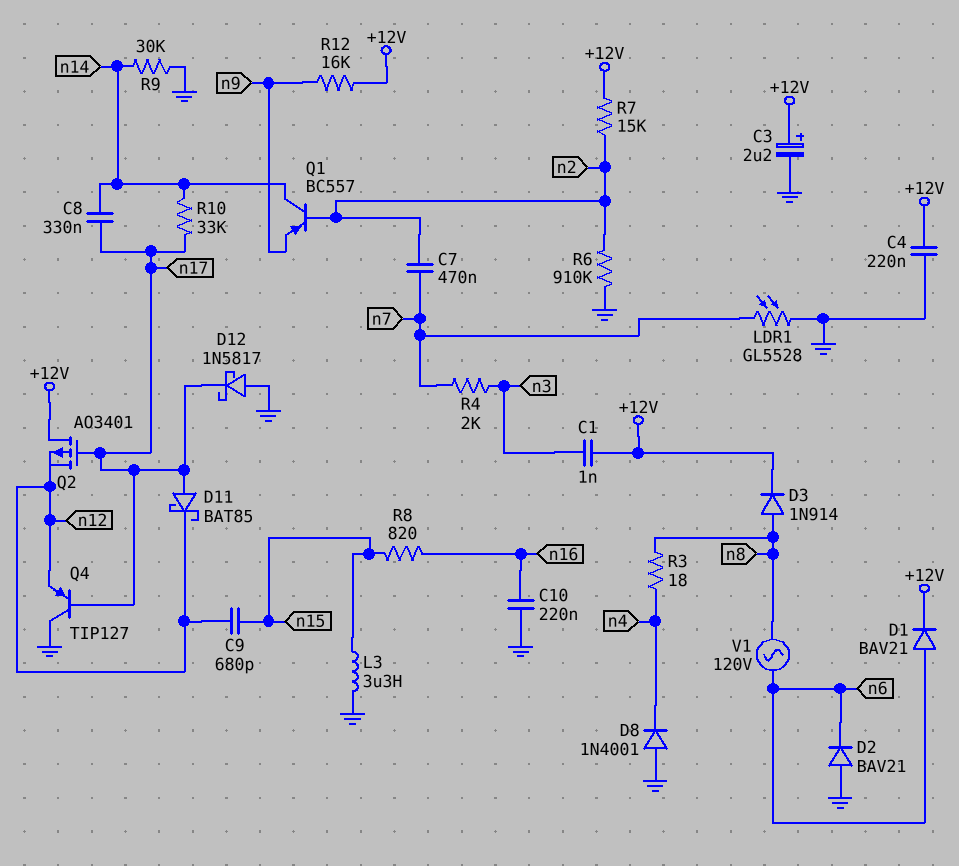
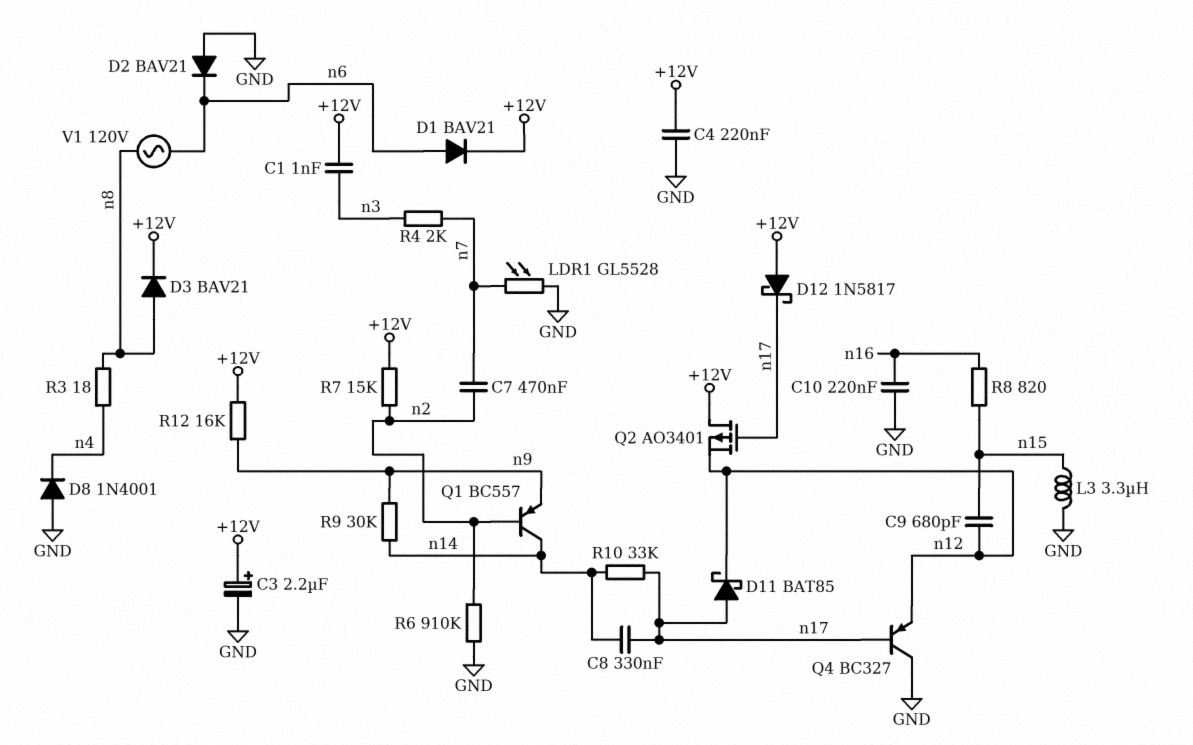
D3: diode 1N914 (A n8, K +12V) -> diode BAV21 (A n8, K +12V)
D12: schottky 1N5817 (A GND, K n17) -> schottky 1N5817 (A +12V, K n17)
Q4: PNP TIP127 (B n17, C GND, E n12) -> PNP BC327 (B n17, C GND, E n12)
R9: 30k (GND, n14) -> 30k (n9, n14)

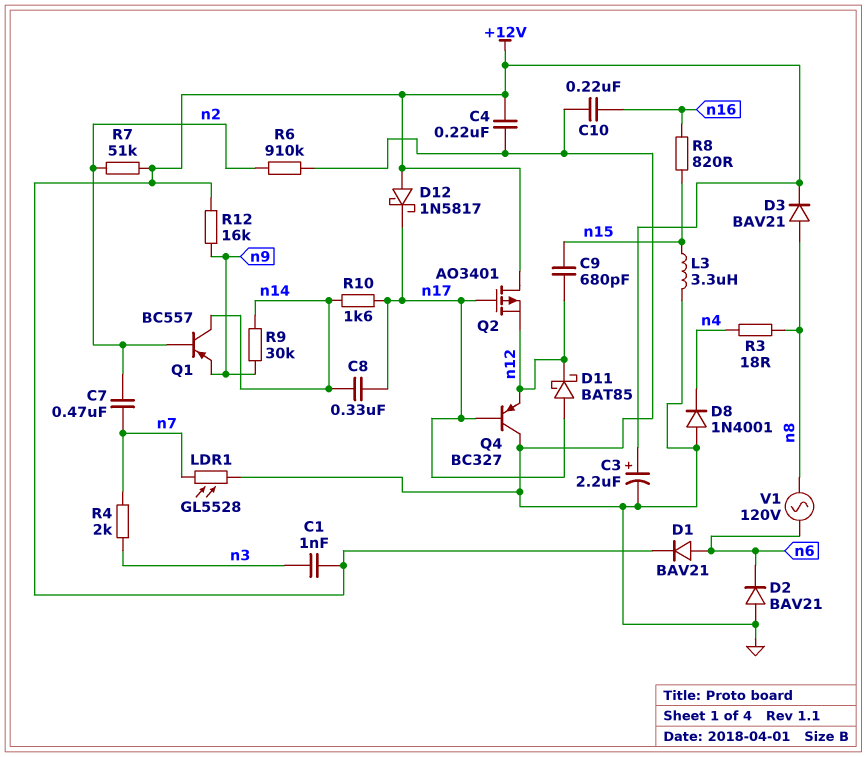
R7: 15k (+12V, n2) -> 51k (+12V, n2)
R10: 33k (n14, n17) -> 1.6k (n14, n17)

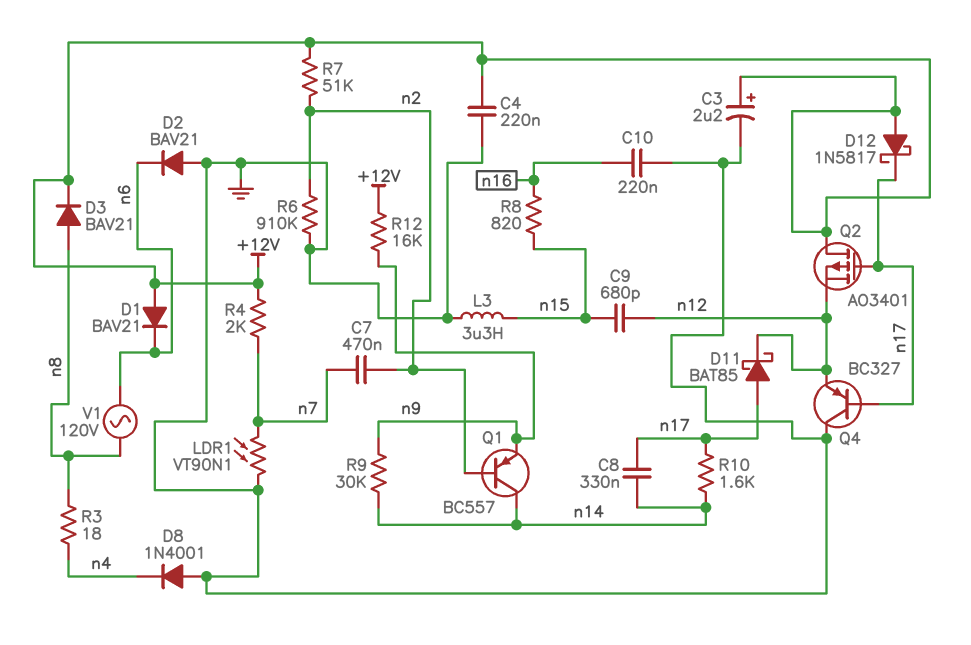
C1: 1nF (+12V, n3) -> none
D1: diode BAV21 (A n6, K +12V) -> diode BAV21 (A +12V, K n6)
LDR1: GL5528 (GND, n7) -> VT90N1 (GND, n7)
R4: 2k (n3, n7) -> 2k (+12V, n7)

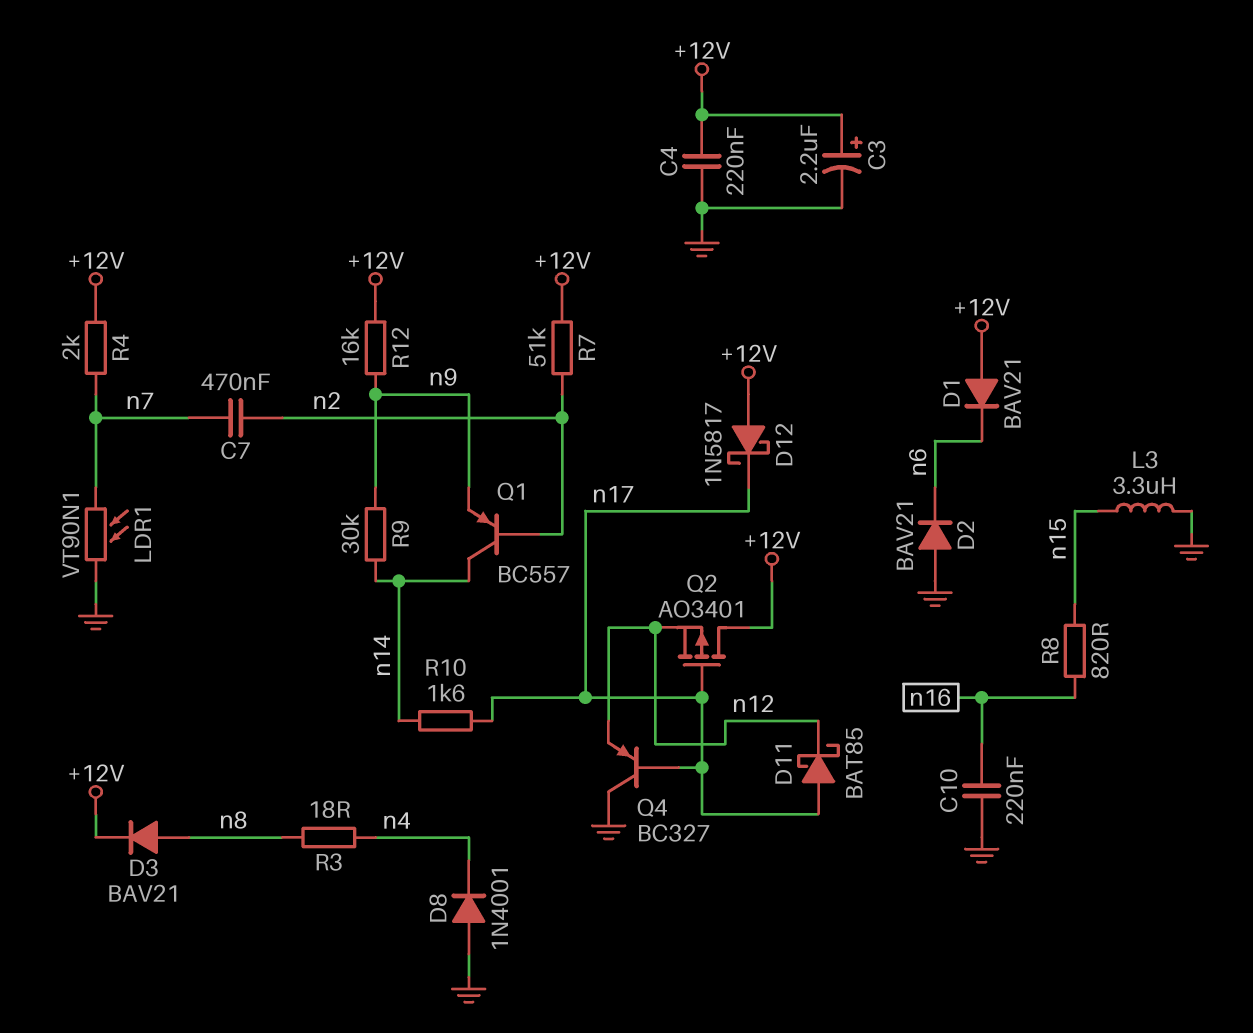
C8: 330nF (n14, n17) -> none
C9: 680pF (n12, n15) -> none
R6: 910k (GND, n2) -> none
V1: AC 120V (n6, n8) -> none

